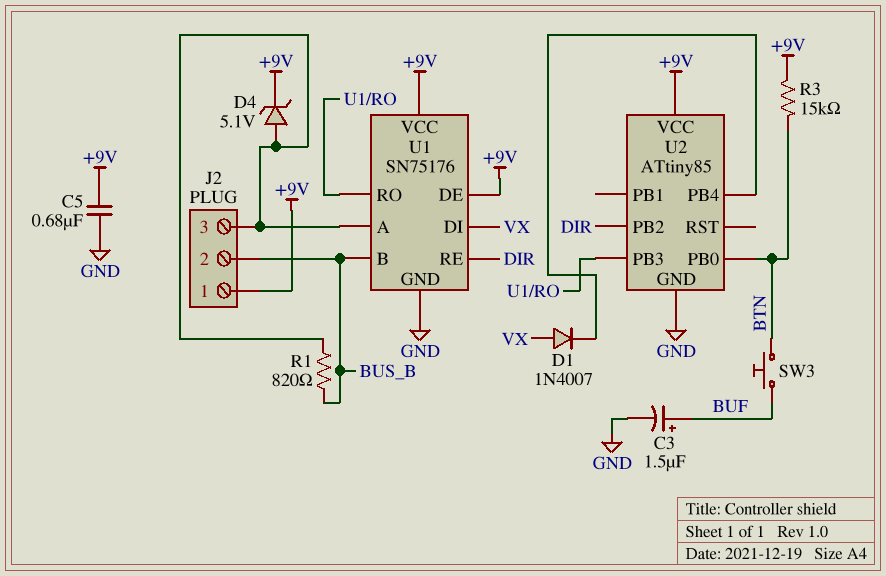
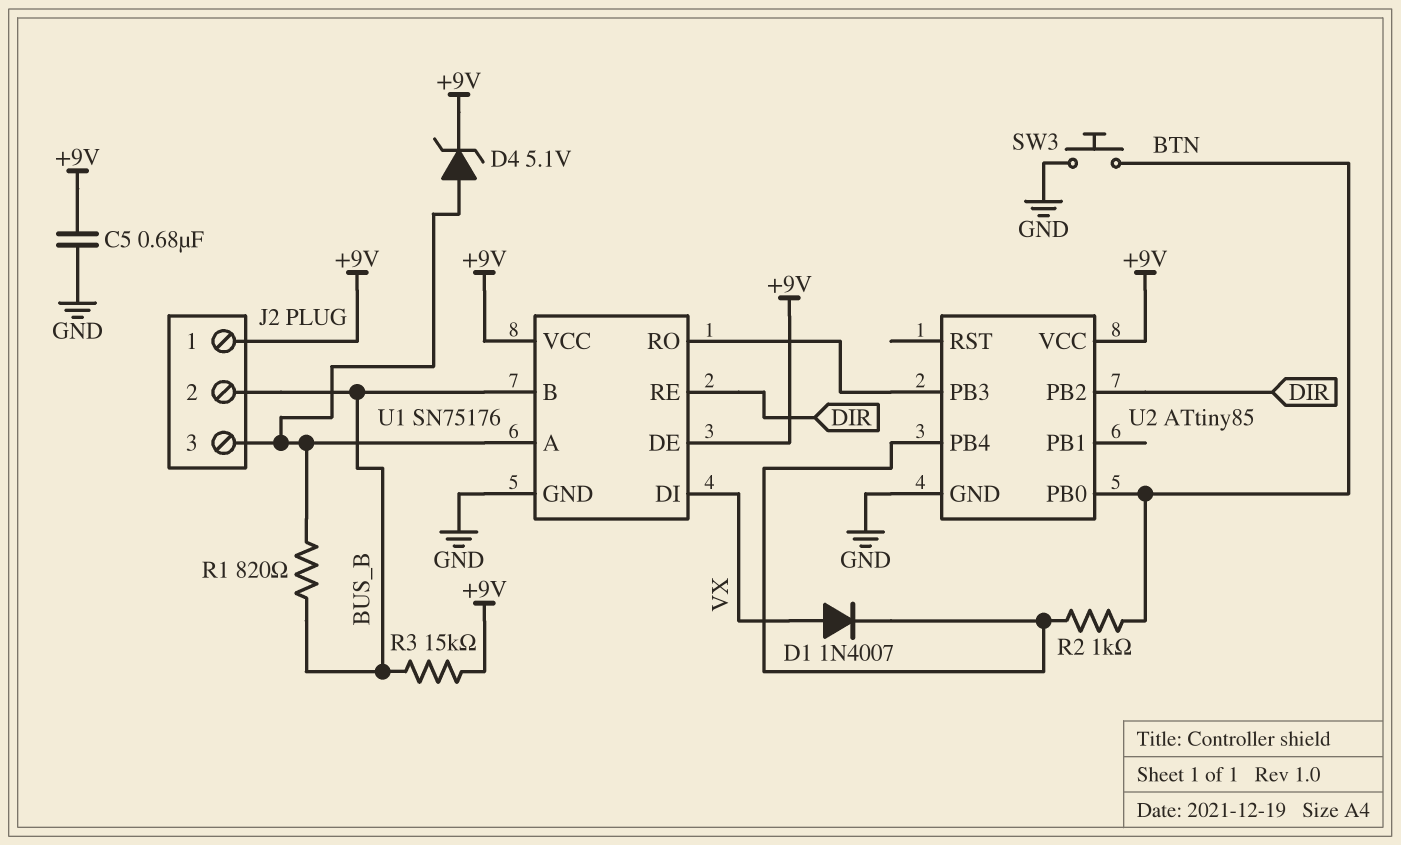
C3: 1.5uF (plus BUF, minus GND) -> none
R2: none -> 1k (BTN, U2/PB4)
R3: 15k (+9V, BTN) -> 15k (+9V, BUS_B)
SW3: button (BTN, BUF) -> button (BTN, GND)

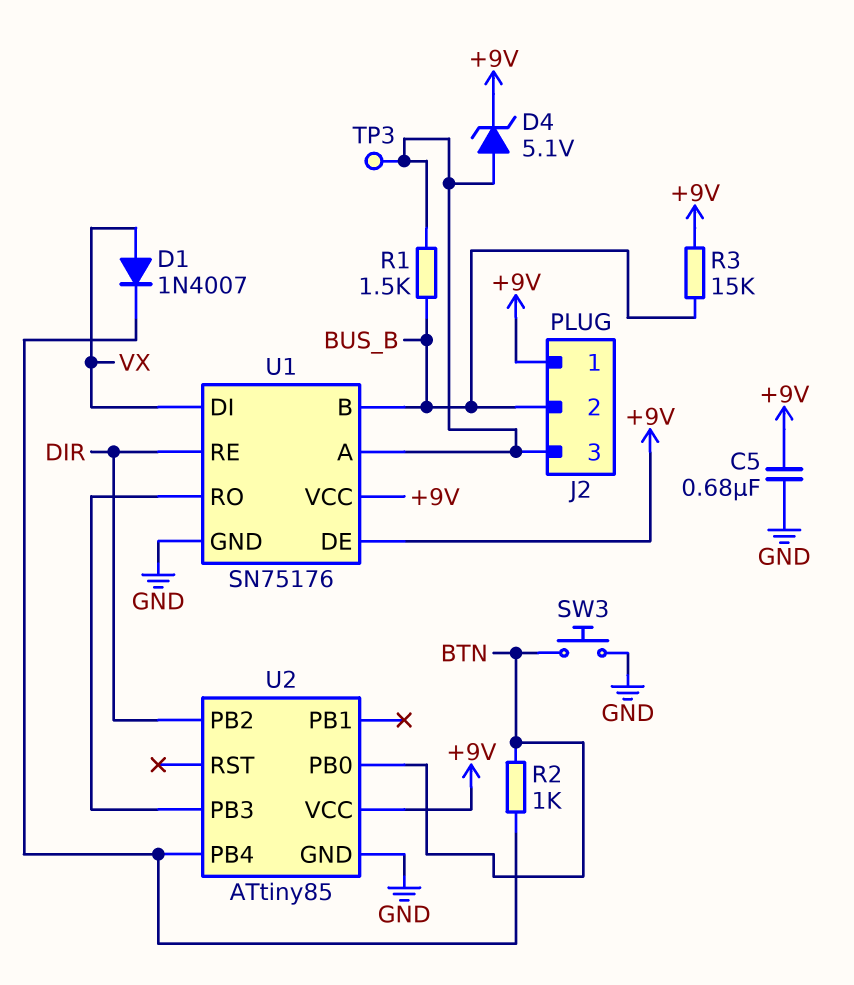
R1: 820 (BUS_B, J2/3) -> 1.5k (BUS_B, J2/3)
TP3: none -> test point (J2/3)

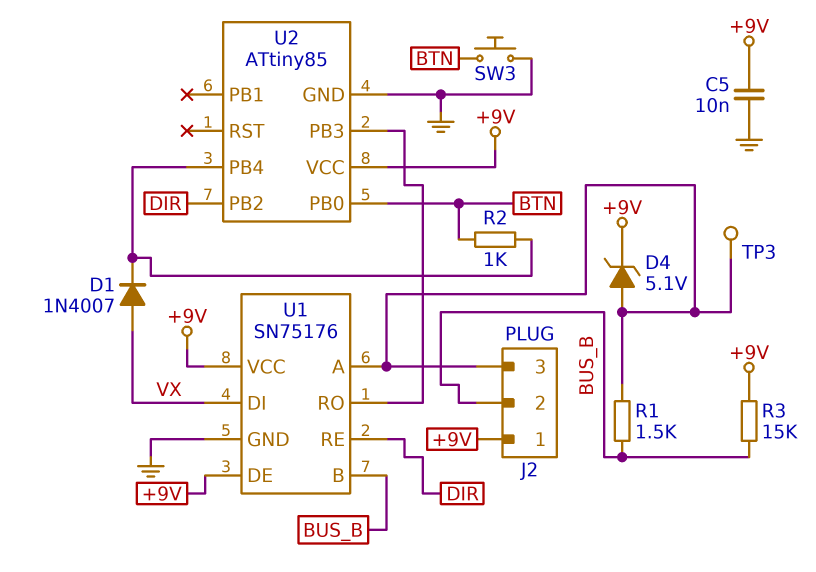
C5: 680nF (+9V, GND) -> 10nF (+9V, GND)

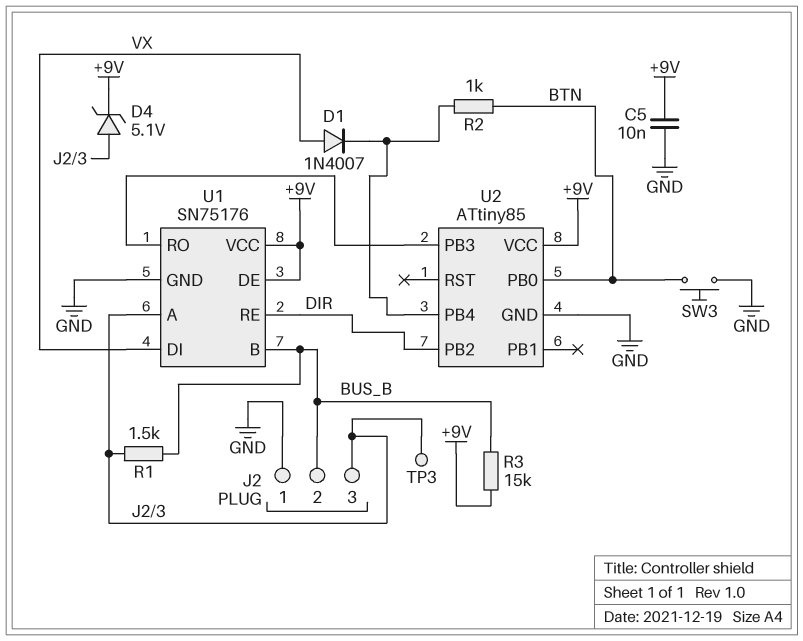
J2 pin 1: +9V -> GND

